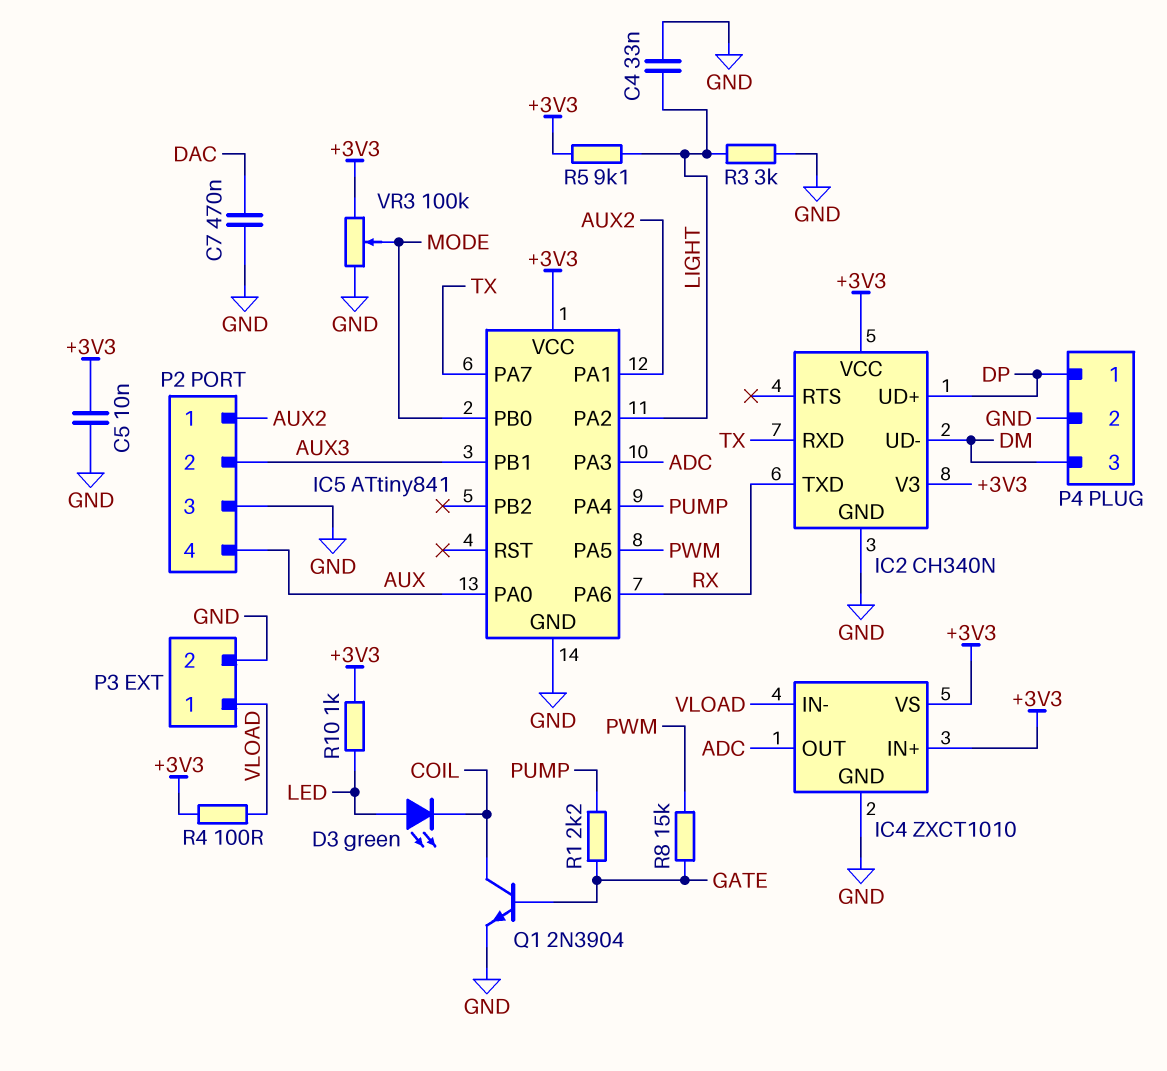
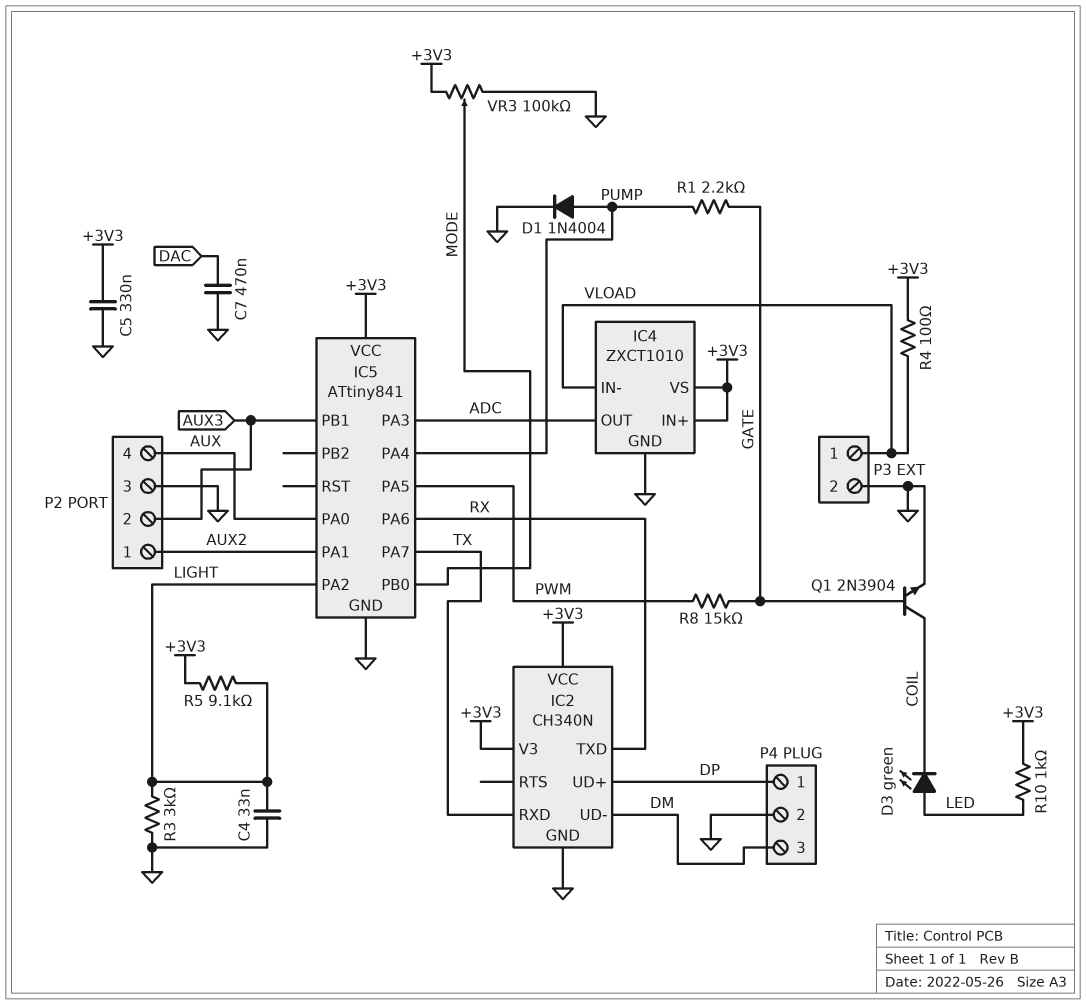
C5: 10nF (+3V3, GND) -> 330nF (+3V3, GND)
D1: none -> diode 1N4004 (A PUMP, K GND)

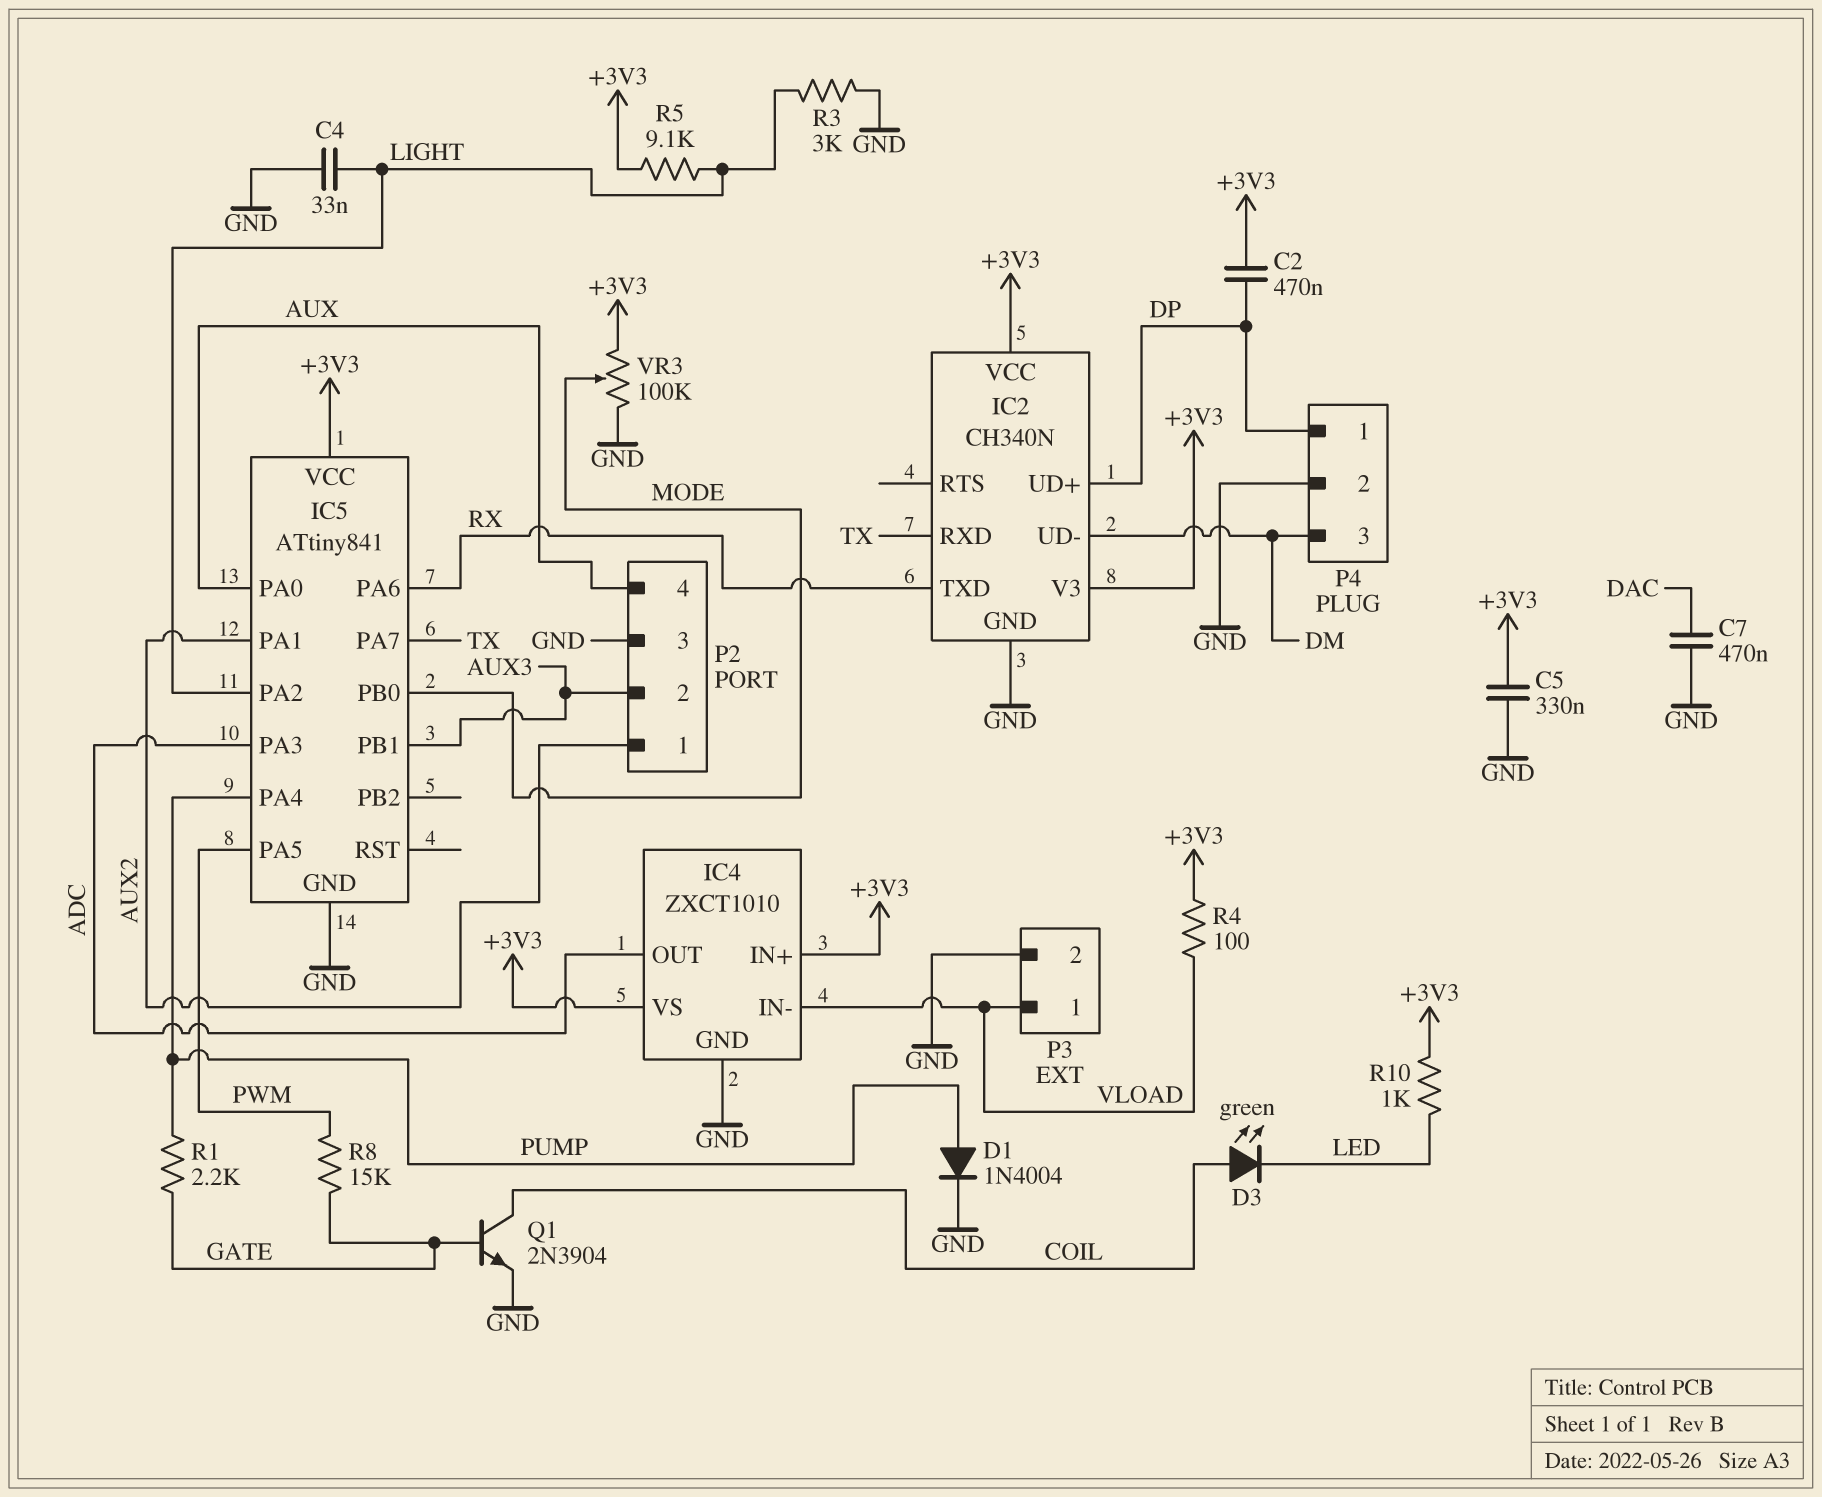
C2: none -> 470nF (+3V3, DP)
D3: LED green (A LED, K COIL) -> LED green (A COIL, K LED)

